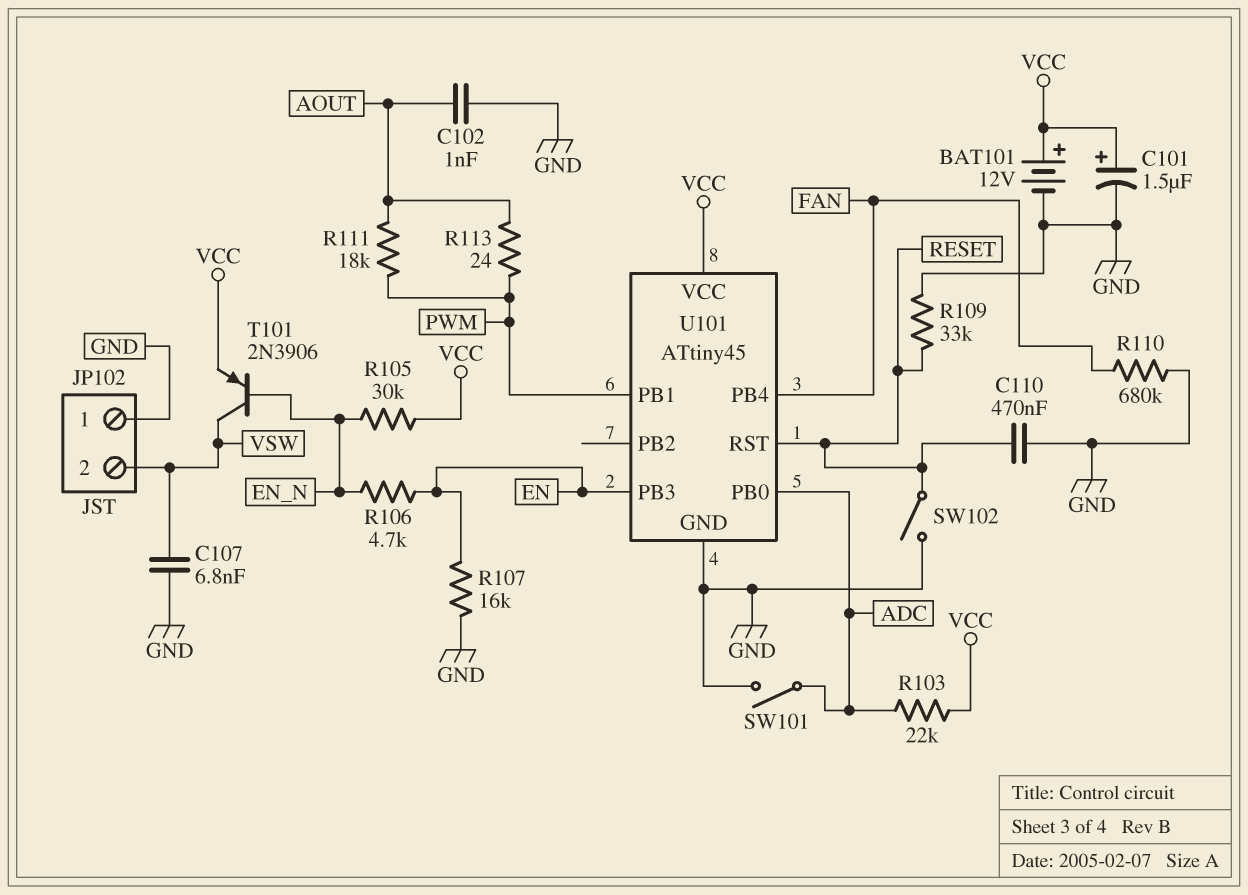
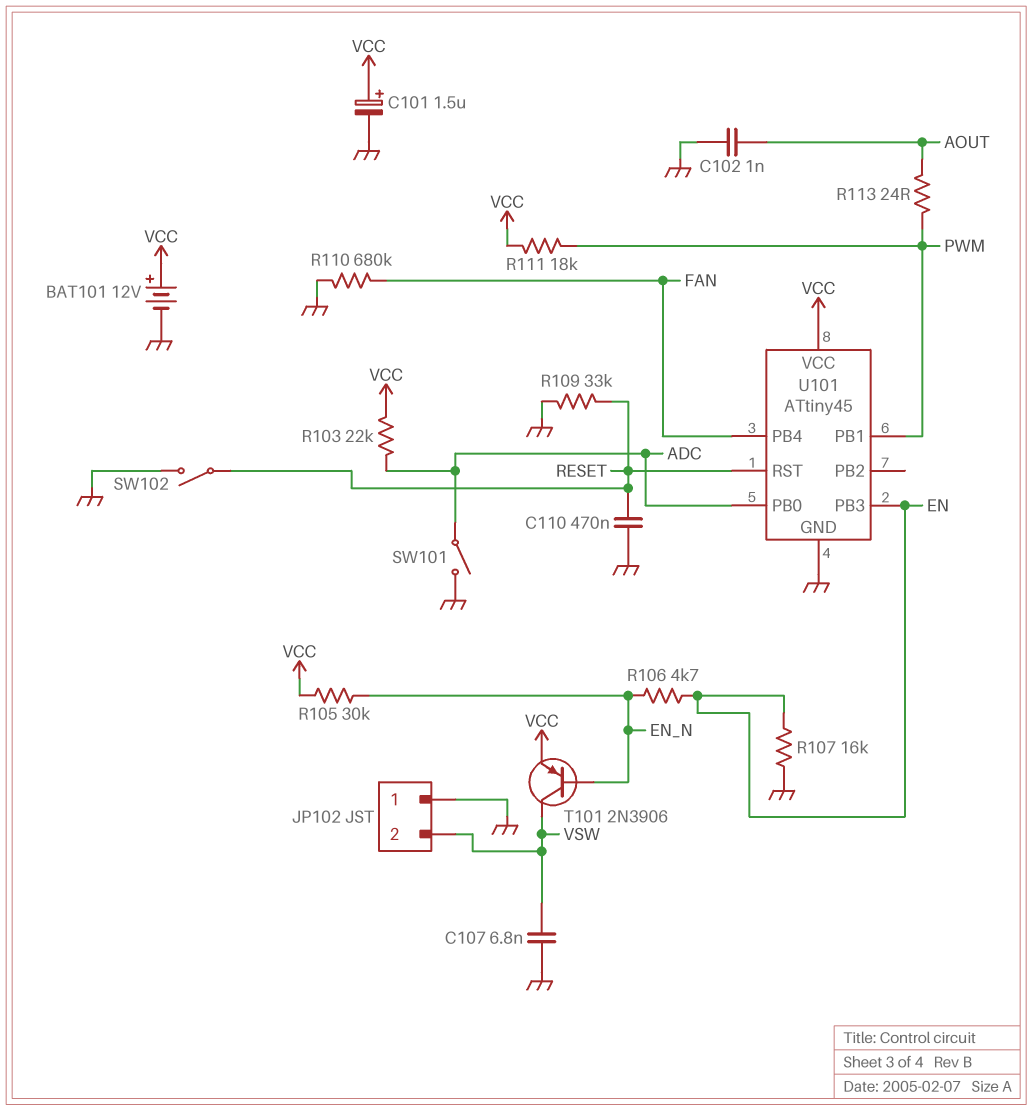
R111: 18k (AOUT, PWM) -> 18k (PWM, VCC)

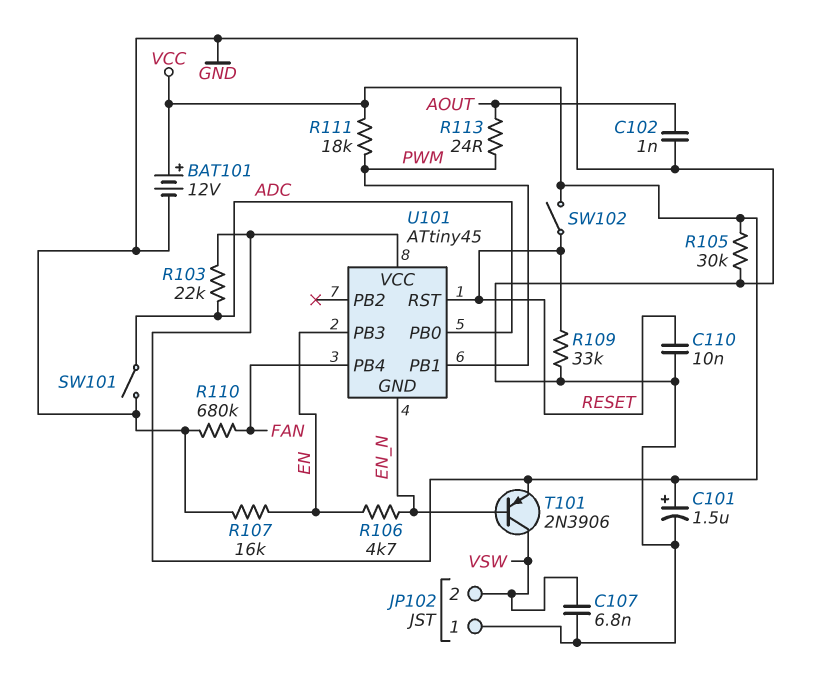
C110: 470nF (GND, RESET) -> 10nF (GND, RESET)
R105: 30k (EN_N, VCC) -> 30k (GND, VCC)
SW102: switch (GND, RESET) -> switch (RESET, VCC)
U101 pin GND: GND -> EN_N

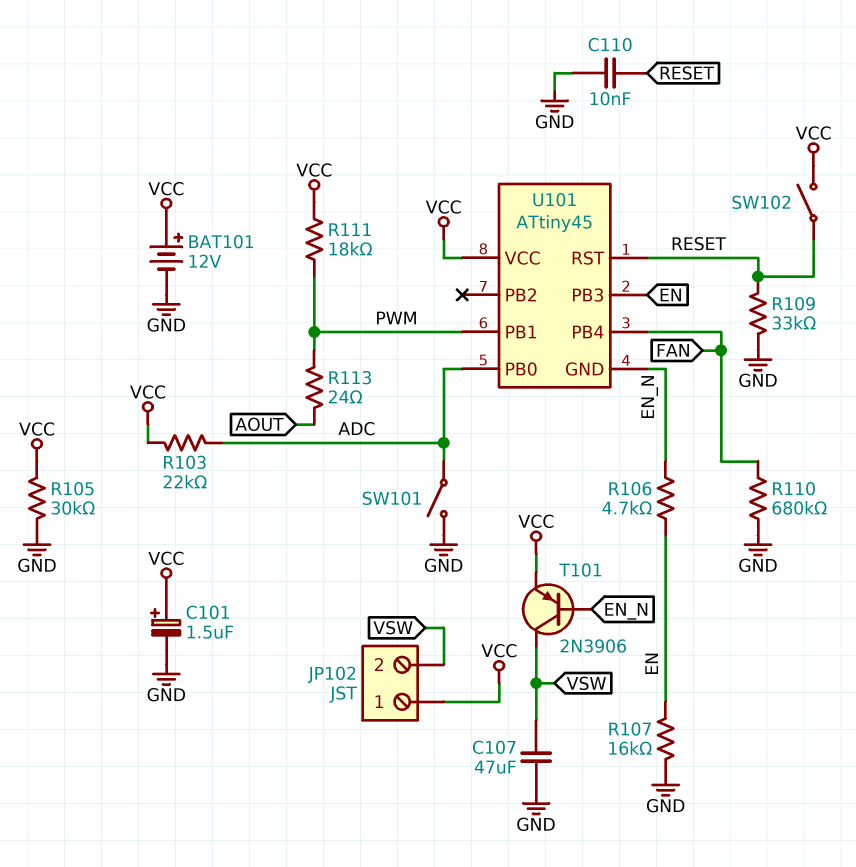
C102: 1nF (AOUT, GND) -> none
C107: 6.8nF (GND, VSW) -> 47uF (GND, VSW)
JP102 pin 1: GND -> VCC

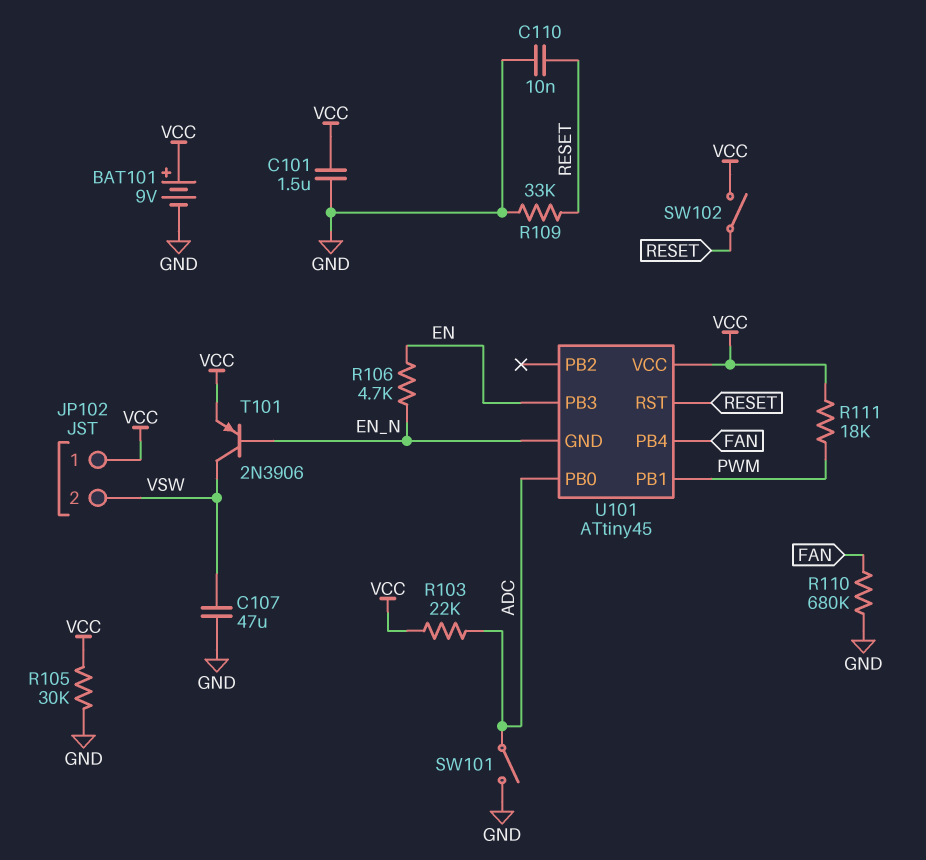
BAT101: 12V (plus VCC, minus GND) -> 9V (plus VCC, minus GND)
C101: 1.5uF (plus VCC, minus GND) -> 1.5uF (GND, VCC)
R107: 16k (EN, GND) -> none
R113: 24 (AOUT, PWM) -> none

